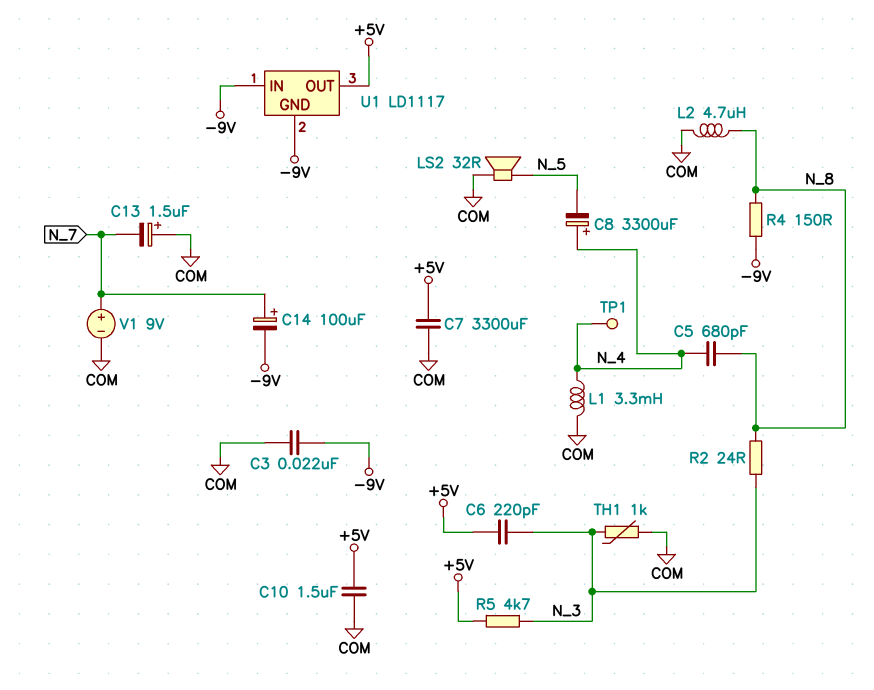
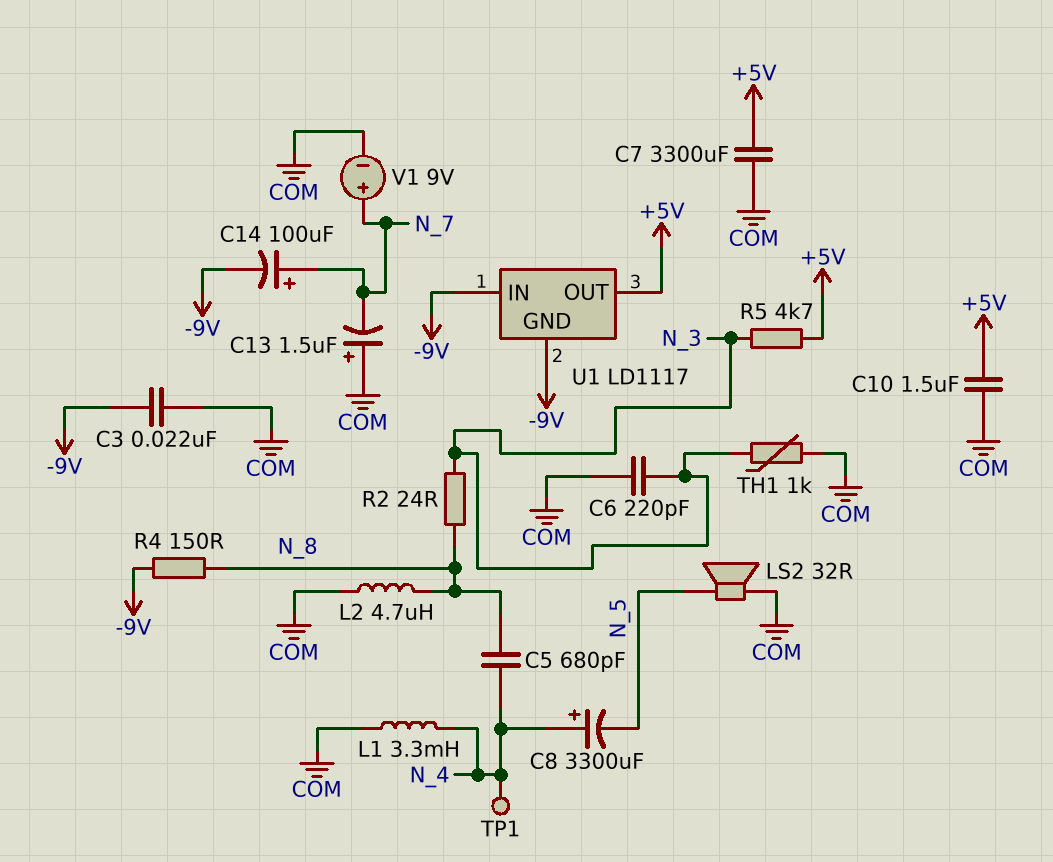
C6: 220pF (+5V, N_3) -> 220pF (COM, N_3)

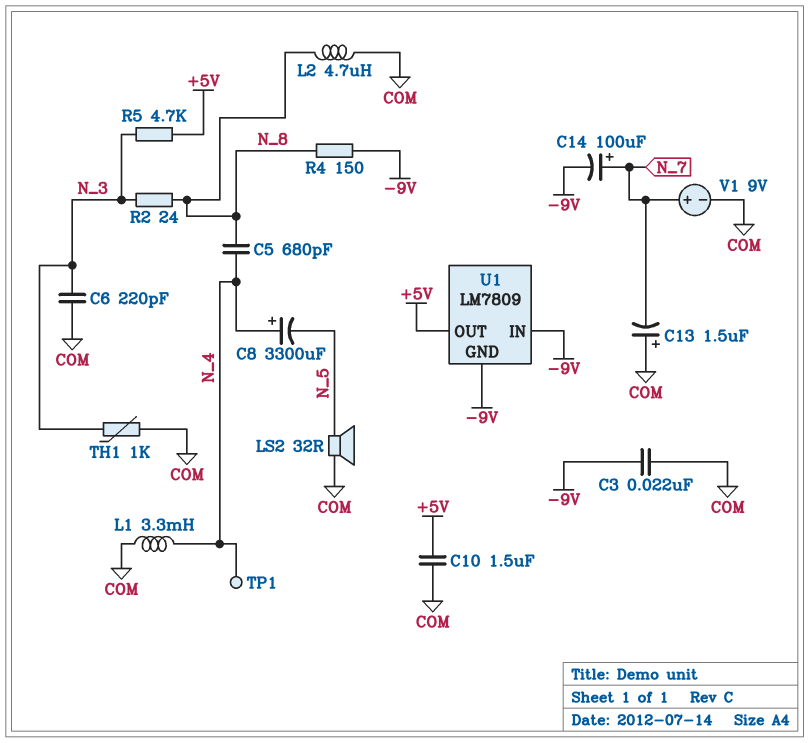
C7: 3300uF (+5V, COM) -> none
U1: LD1117 -> LM7809

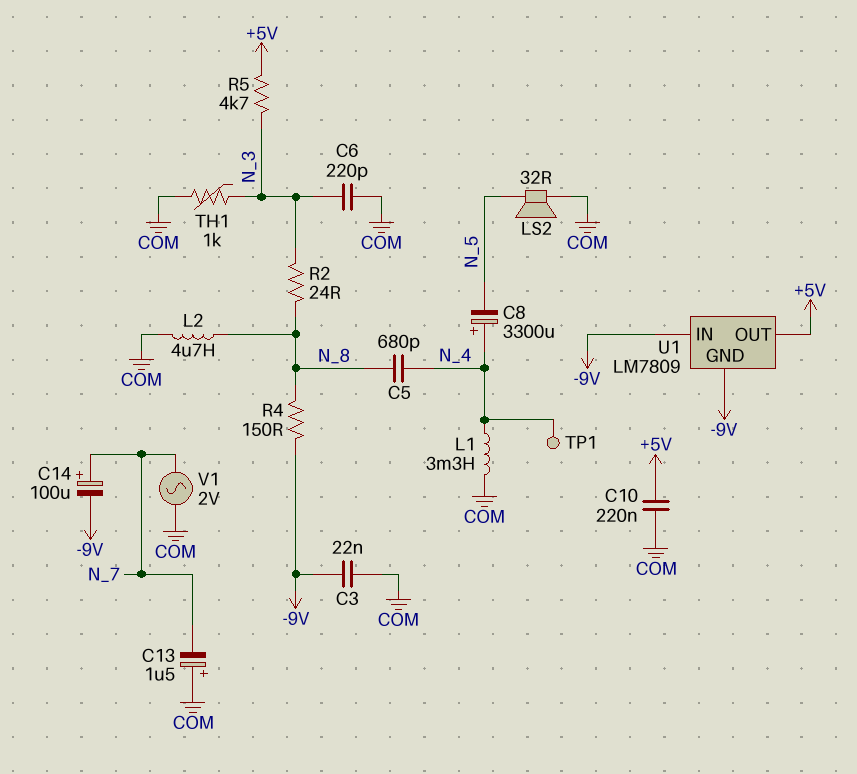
C10: 1.5uF (+5V, COM) -> 220nF (+5V, COM)
V1: 9V (plus N_7, minus COM) -> AC 2V (COM, N_7)

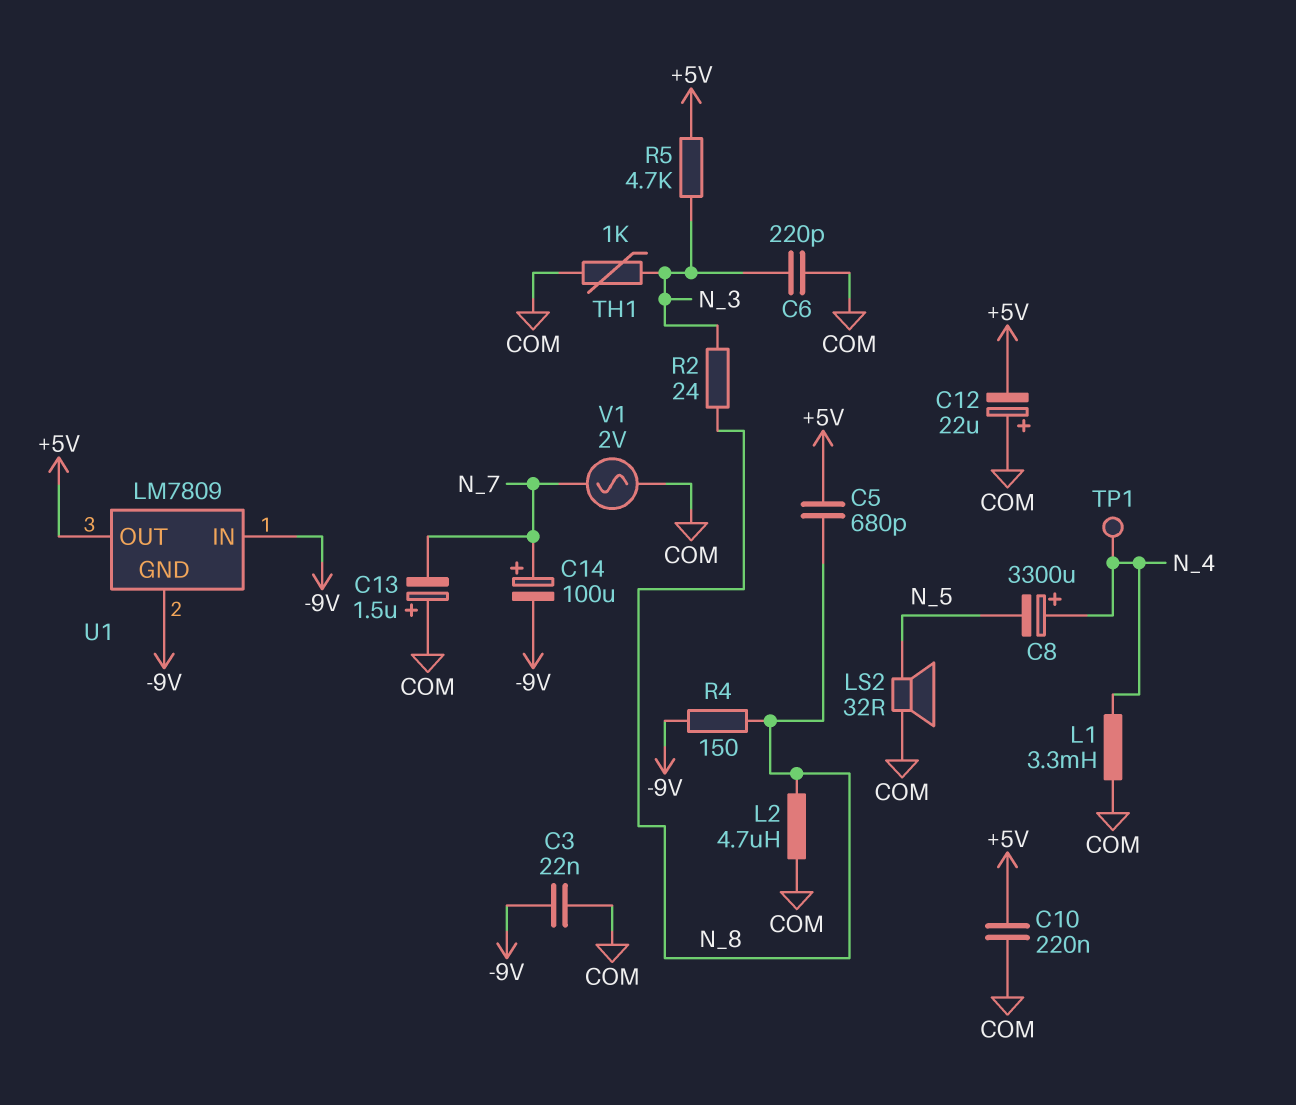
C5: 680pF (N_4, N_8) -> 680pF (+5V, N_8)
C12: none -> 22uF (plus COM, minus +5V)

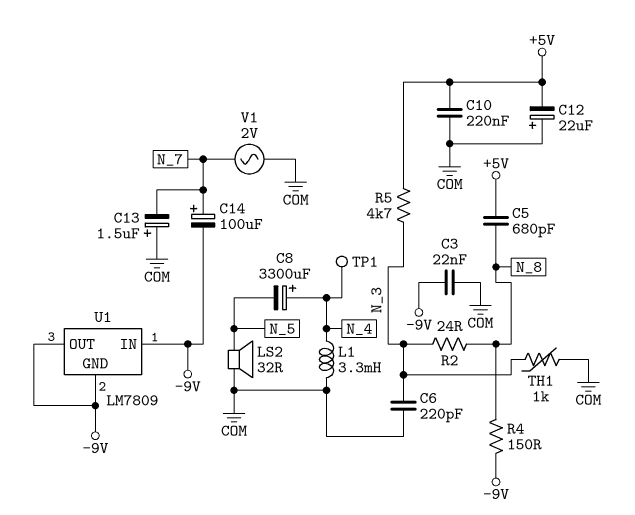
L2: 4.7uH (COM, N_8) -> none
U1 pin OUT: +5V -> -9V

